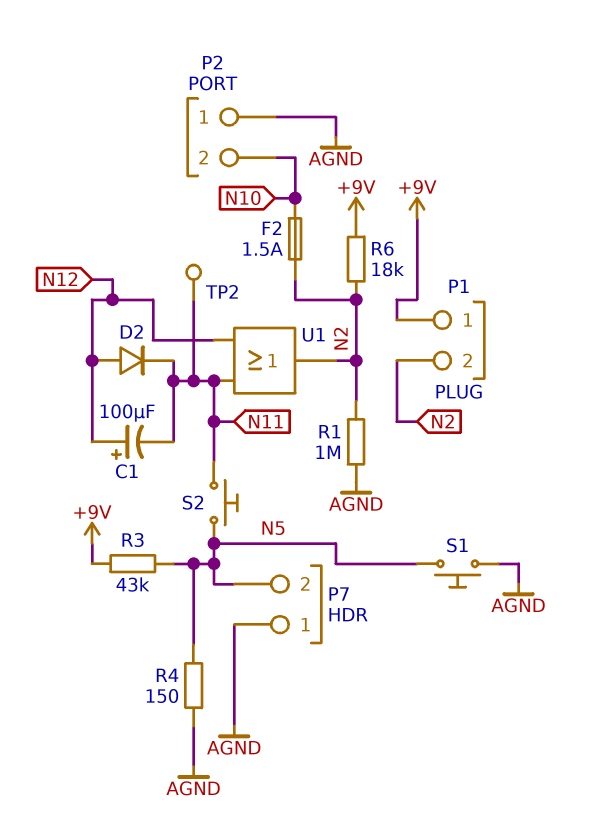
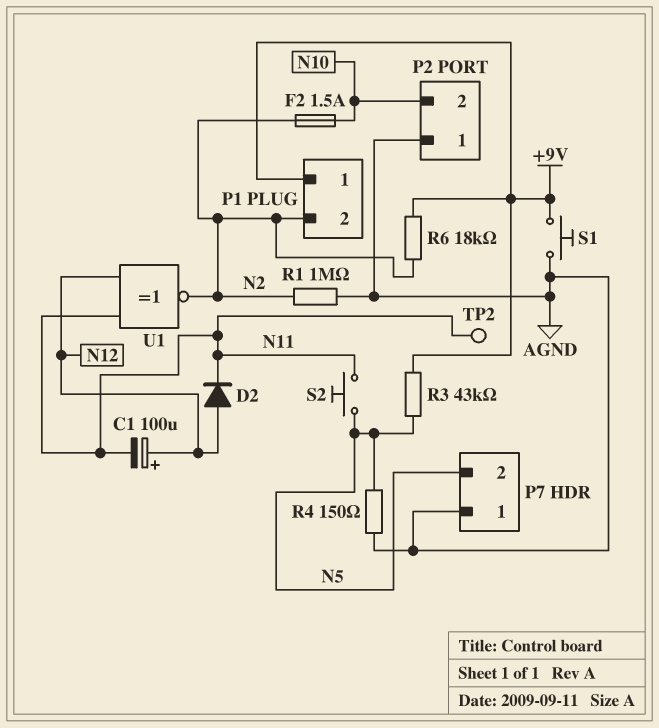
S1: button (AGND, N5) -> button (+9V, AGND)
U1: OR (in N11, in N12, out N2) -> XNOR (in N11, in N12, out N2)

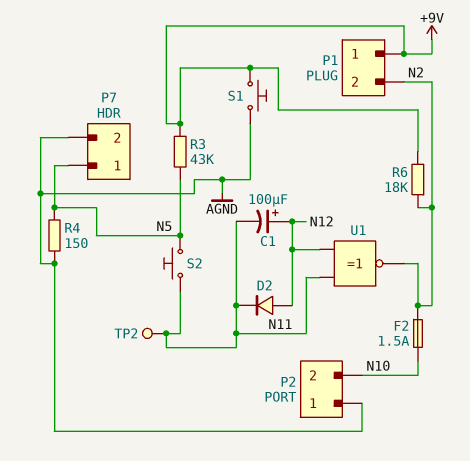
P7 pin 1: AGND -> N5
P7 pin 2: N5 -> AGND
R1: 1M (AGND, N2) -> none

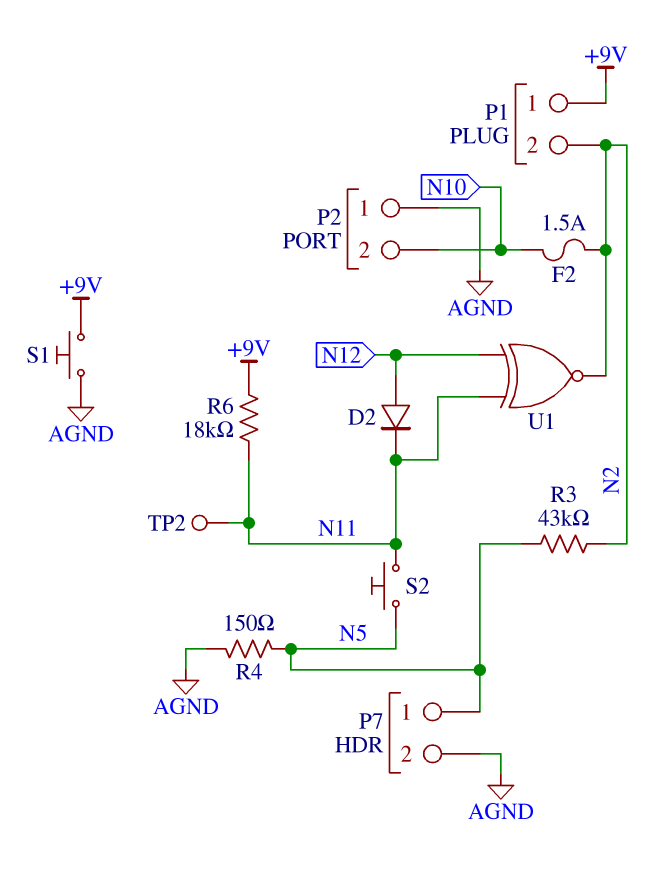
C1: 100uF (plus N12, minus N11) -> none
R3: 43k (+9V, N5) -> 43k (N2, N5)
R6: 18k (+9V, N2) -> 18k (+9V, N11)

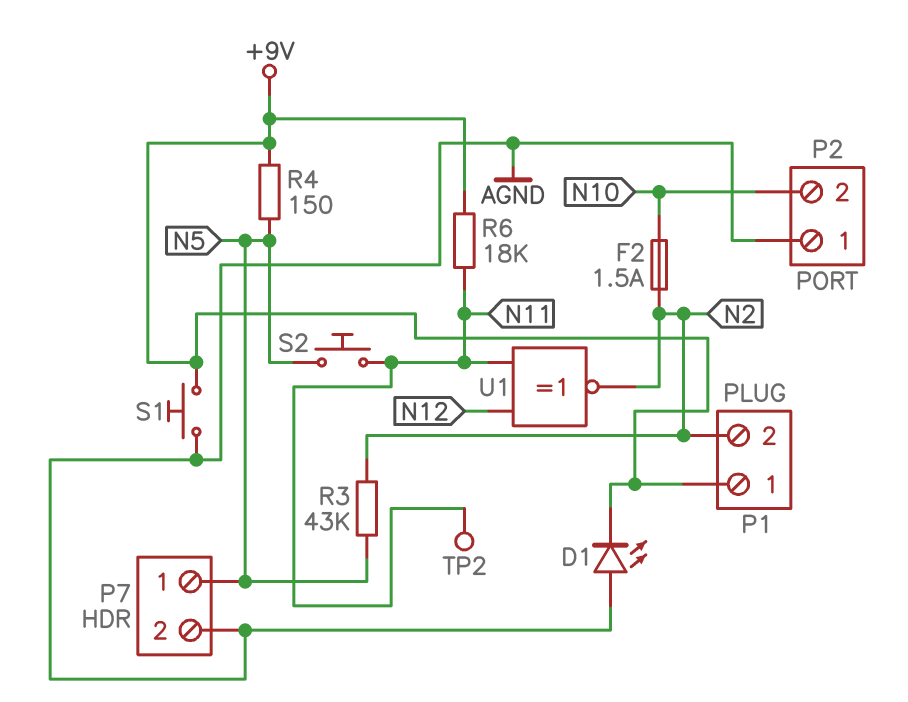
D1: none -> LED (A AGND, K +9V)
D2: diode (A N12, K N11) -> none
R4: 150 (AGND, N5) -> 150 (+9V, N5)

